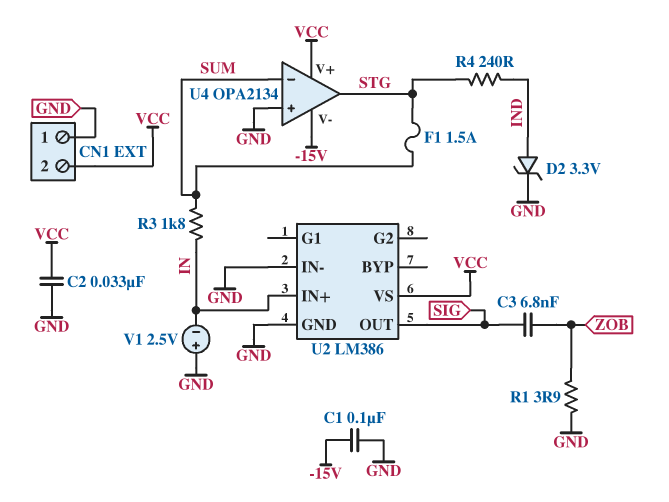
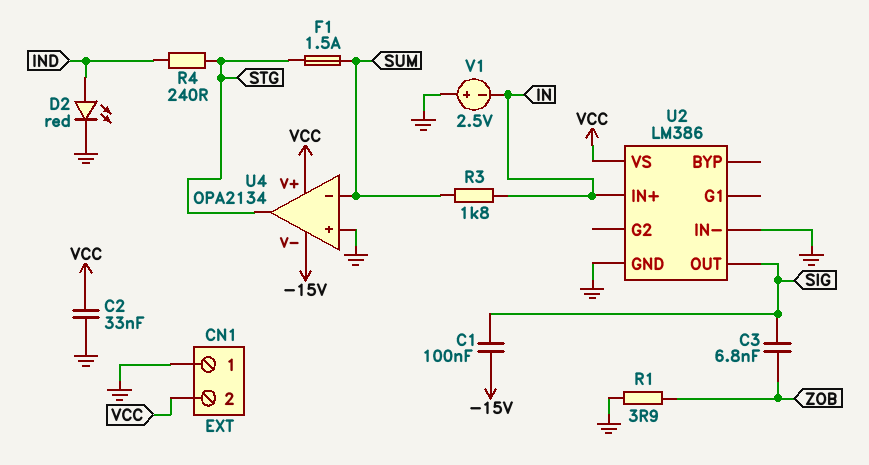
C1: 100nF (-15V, GND) -> 100nF (-15V, SIG)
D2: zener 3.3V (A IND, K GND) -> LED red (A IND, K GND)

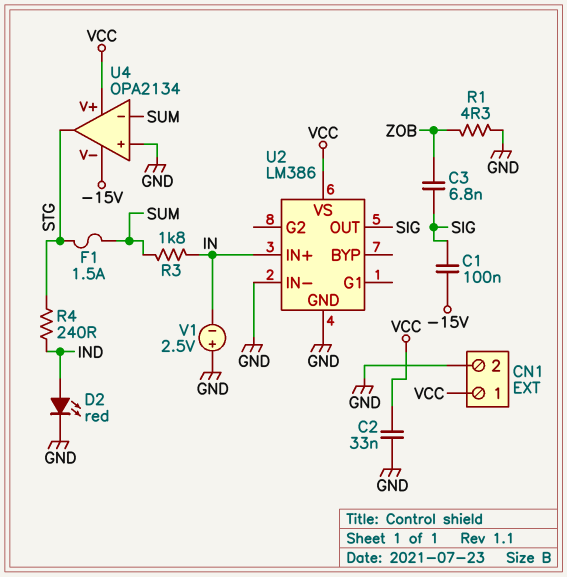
CN1 pin 1: GND -> VCC
CN1 pin 2: VCC -> GND
R1: 3.9 (GND, ZOB) -> 4.3 (GND, ZOB)

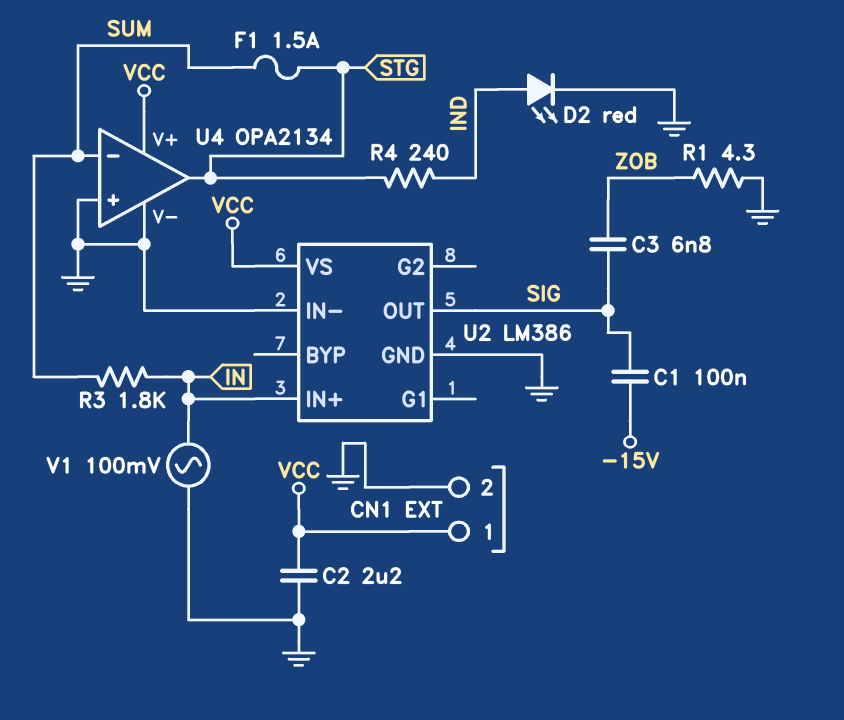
C2: 33nF (GND, VCC) -> 2.2uF (GND, VCC)
U4 pin V-: -15V -> GND
V1: 2.5V (plus GND, minus IN) -> AC 100mV (GND, IN)

